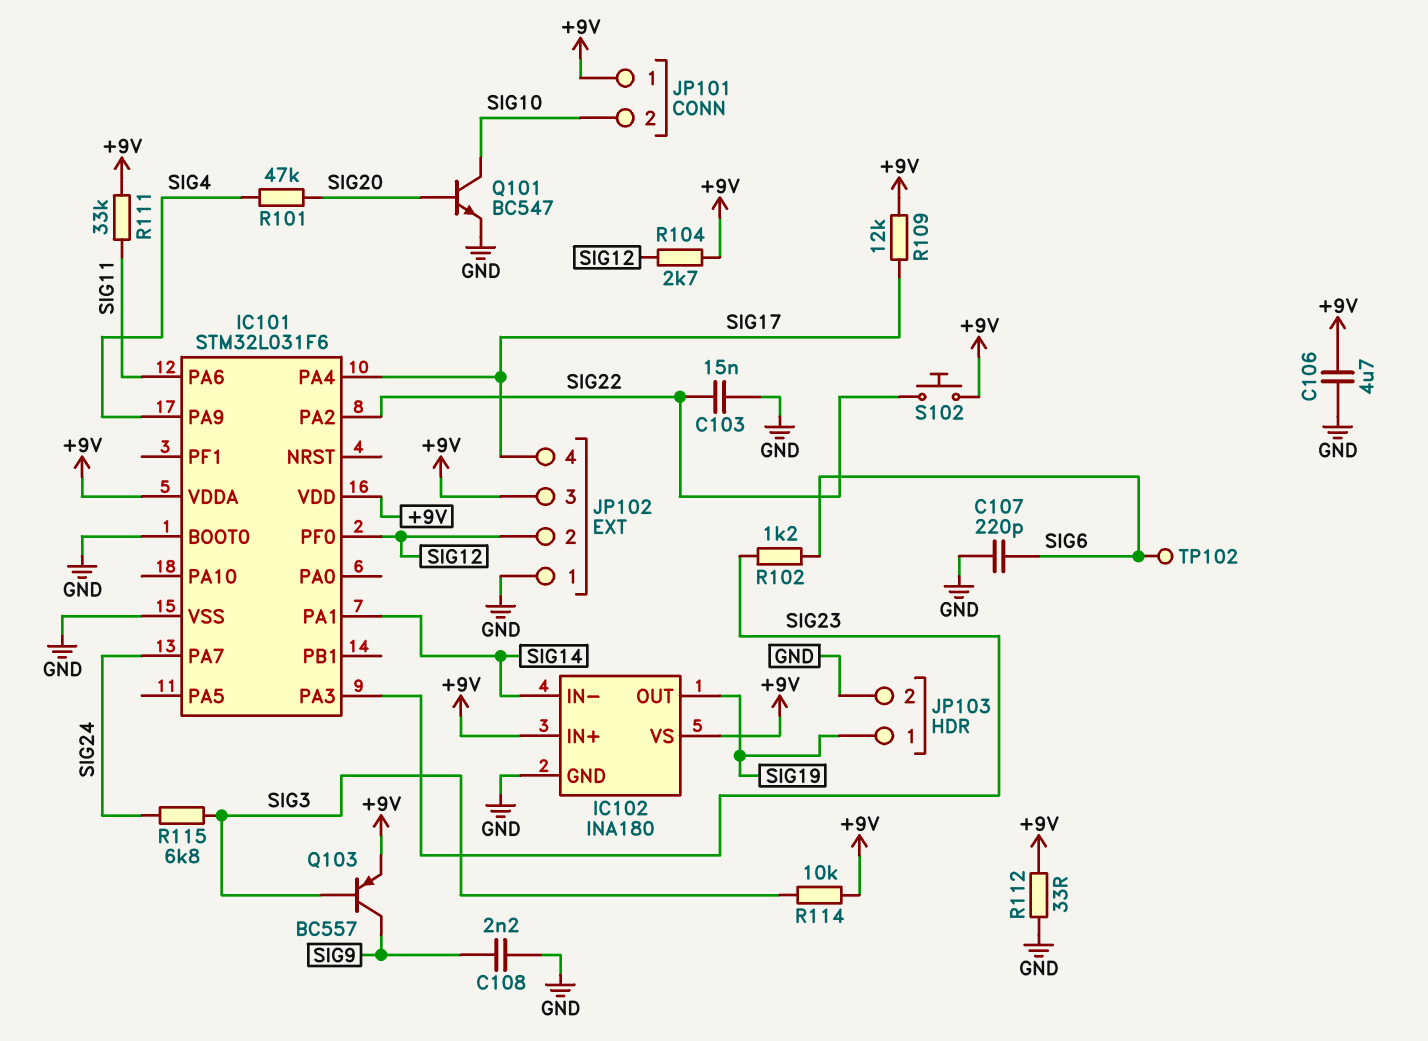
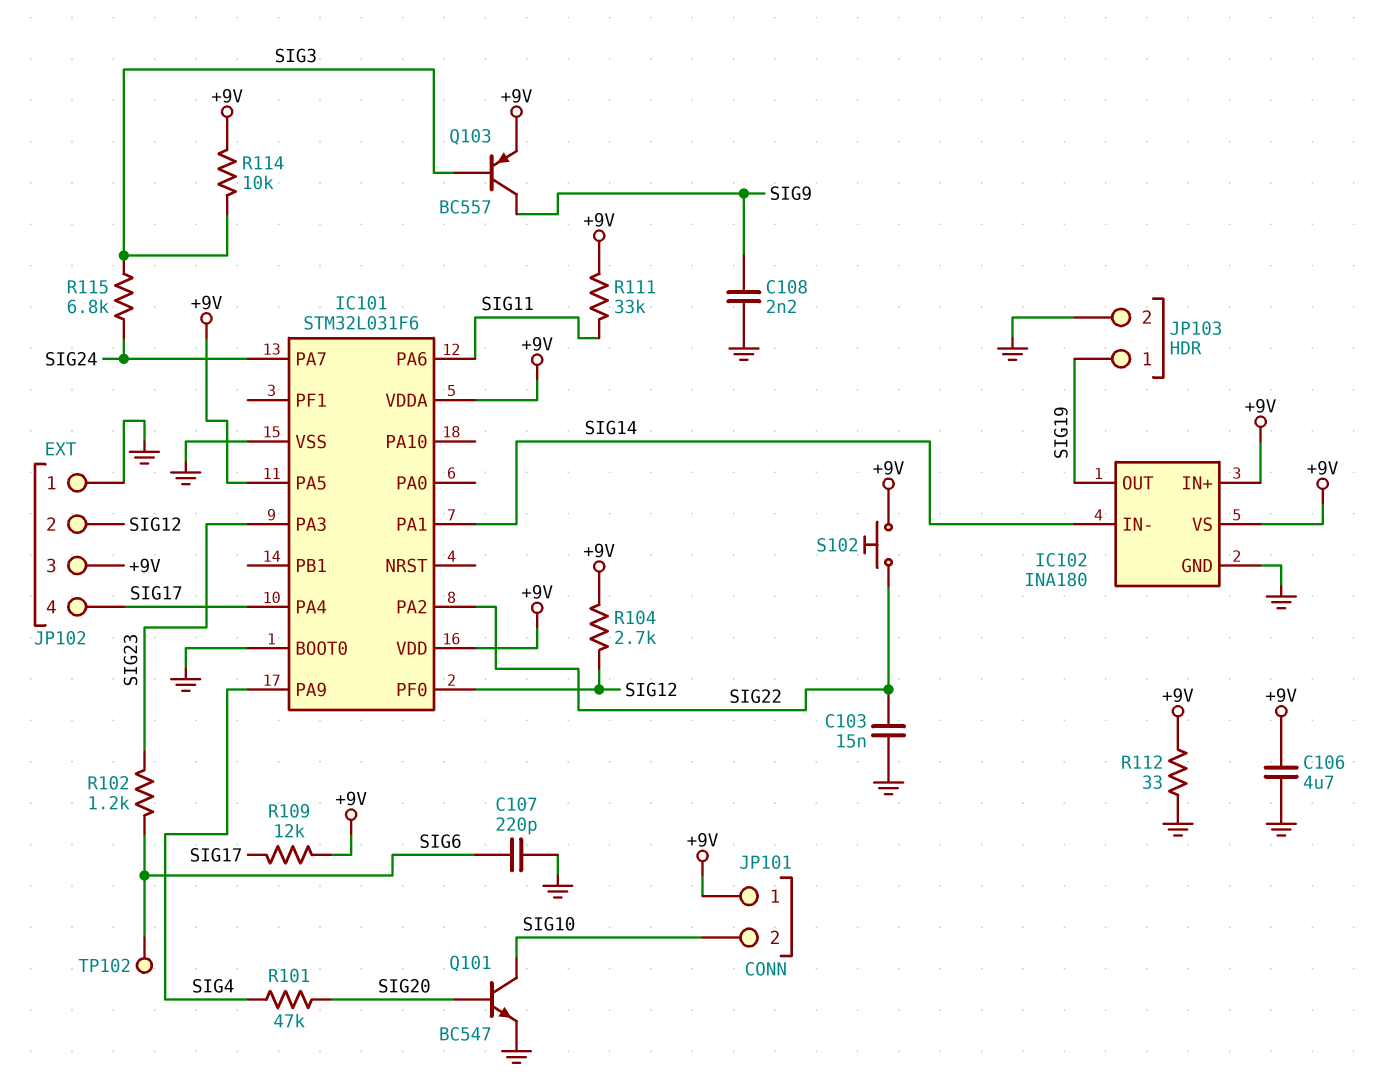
IC101 pin PA5: none -> +9V

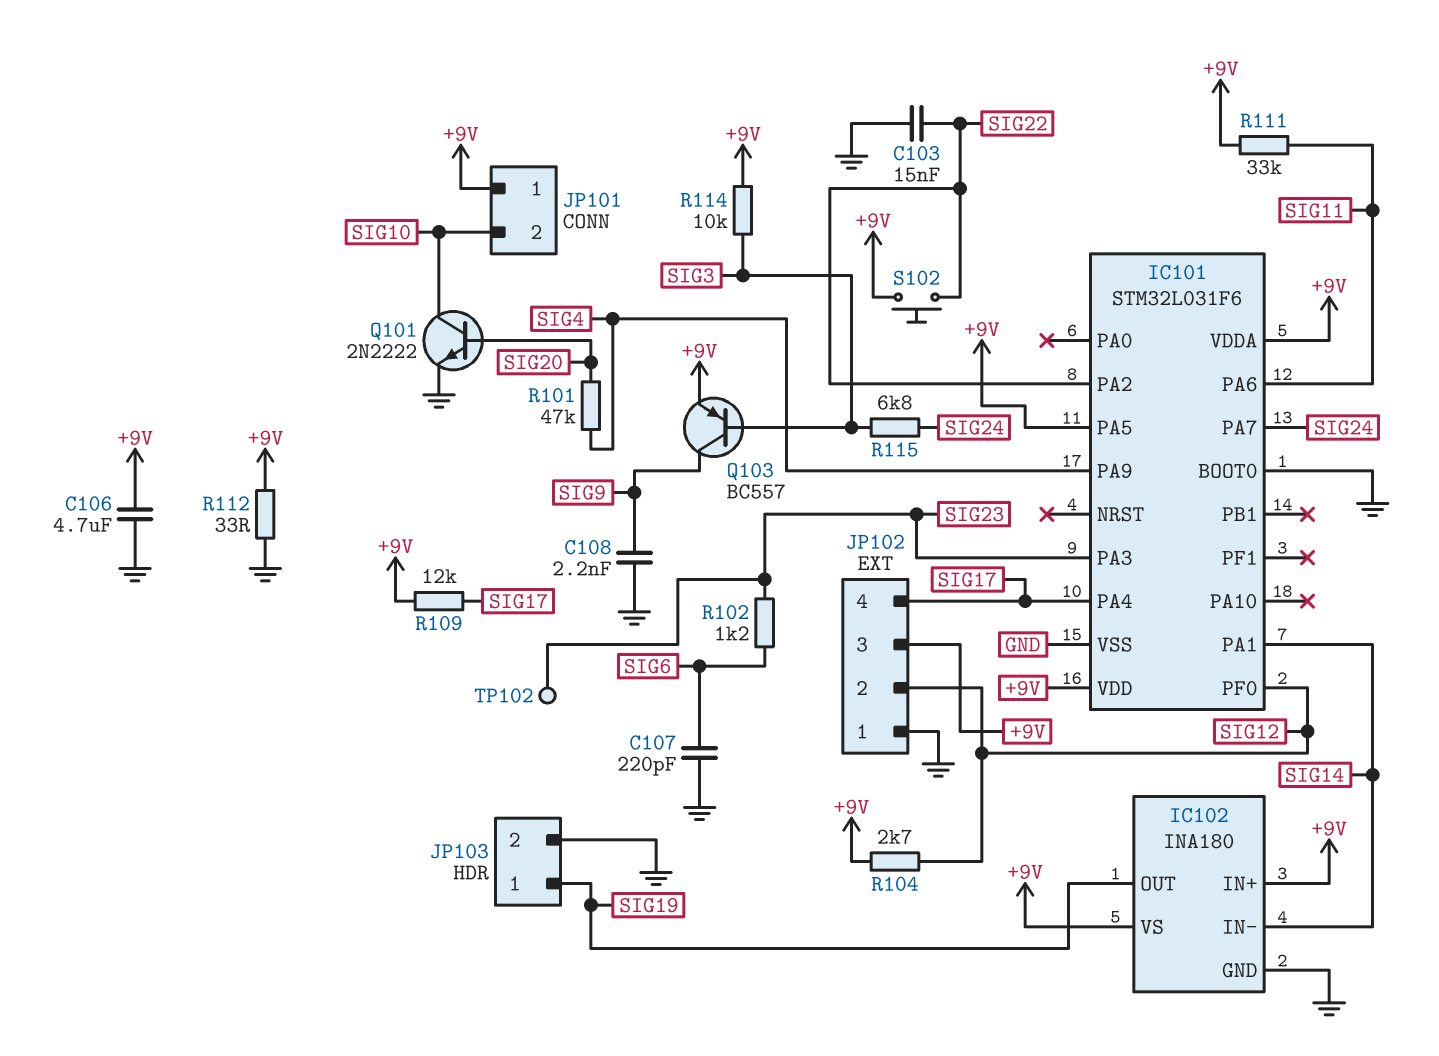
Q101: NPN BC547 (B SIG20, C SIG10, E GND) -> NPN 2N2222 (B SIG20, C SIG10, E GND)
TP102: test point (SIG6) -> test point (SIG23)

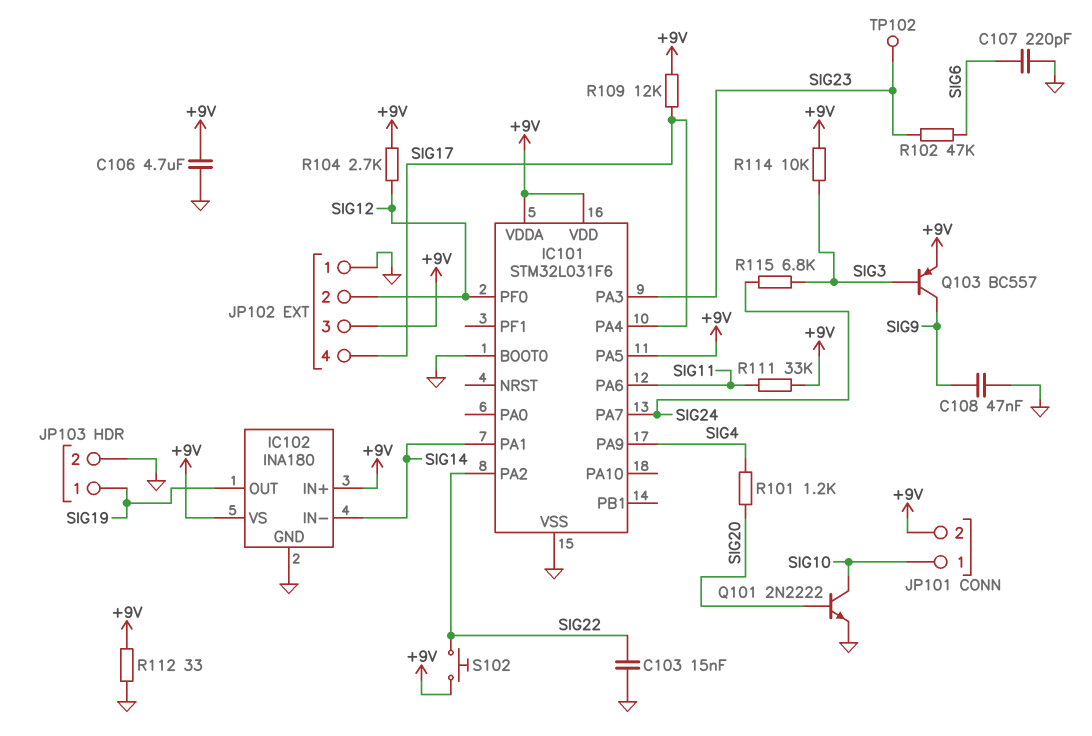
C108: 2.2nF (GND, SIG9) -> 47nF (GND, SIG9)
JP101 pin 1: +9V -> SIG10
JP101 pin 2: SIG10 -> +9V
R101: 47k (SIG4, SIG20) -> 1.2k (SIG4, SIG20)
R102: 1.2k (SIG6, SIG23) -> 47k (SIG6, SIG23)

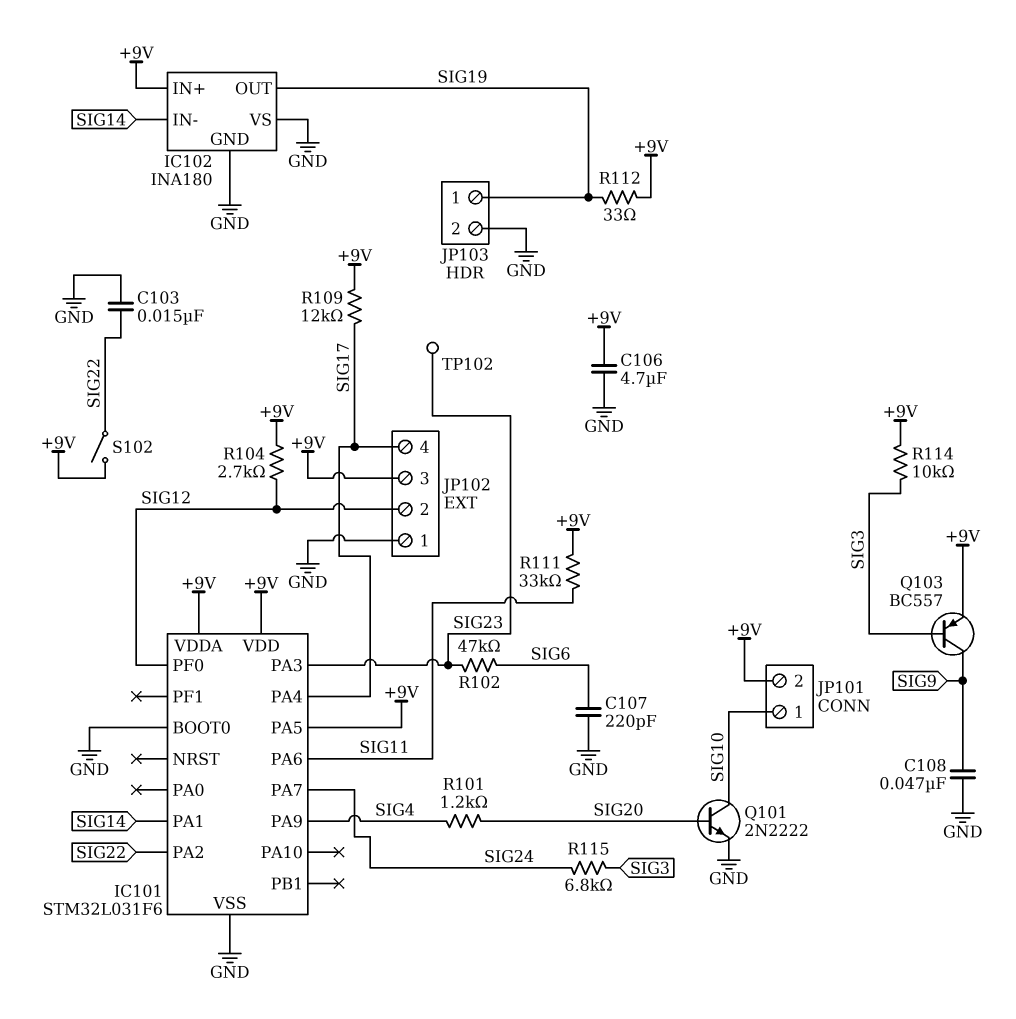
IC102 pin VS: +9V -> GND
R112: 33 (+9V, GND) -> 33 (+9V, SIG19)
S102: button (+9V, SIG22) -> switch (+9V, SIG22)

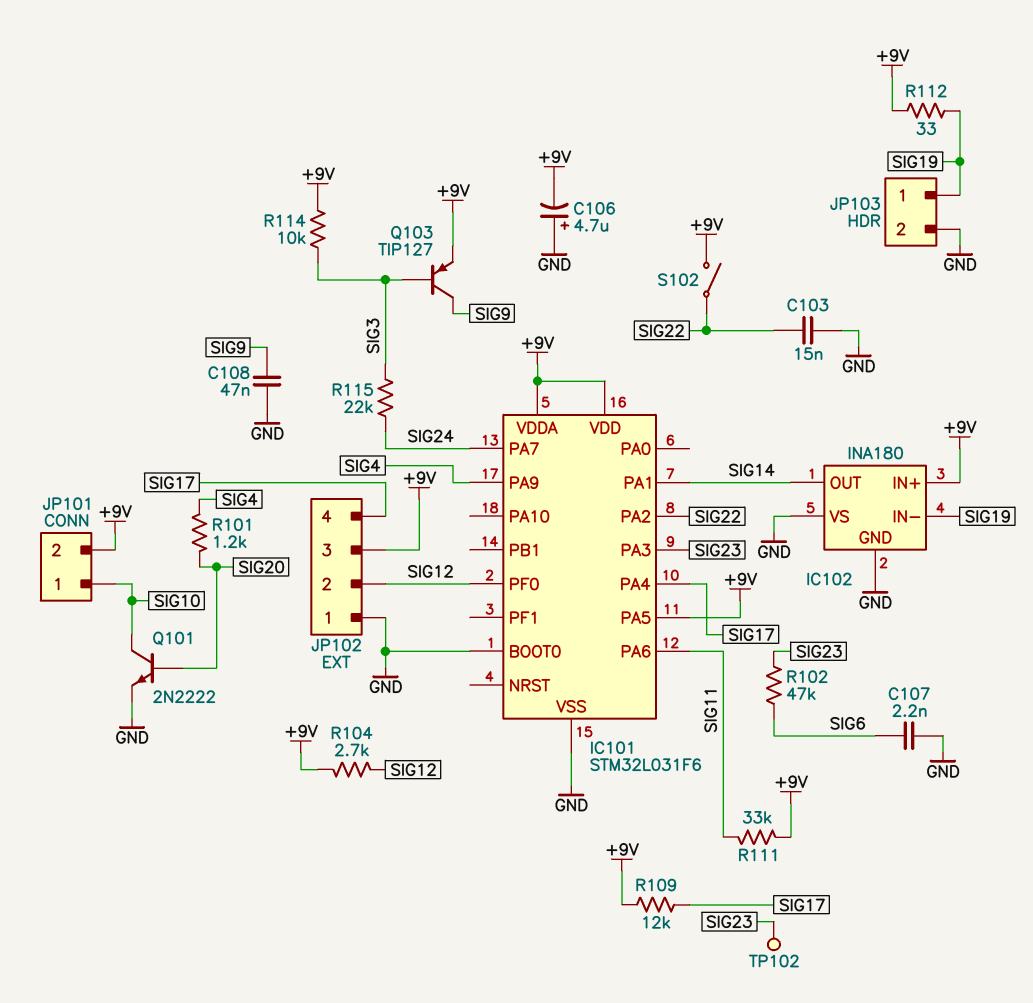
C106: 4.7uF (+9V, GND) -> 4.7uF (plus GND, minus +9V)
C107: 220pF (GND, SIG6) -> 2.2nF (GND, SIG6)
IC102 pin IN-: SIG14 -> SIG19
IC102 pin OUT: SIG19 -> SIG14
Q103: PNP BC557 (B SIG3, C SIG9, E +9V) -> PNP TIP127 (B SIG3, C SIG9, E +9V)
R115: 6.8k (SIG3, SIG24) -> 22k (SIG3, SIG24)

